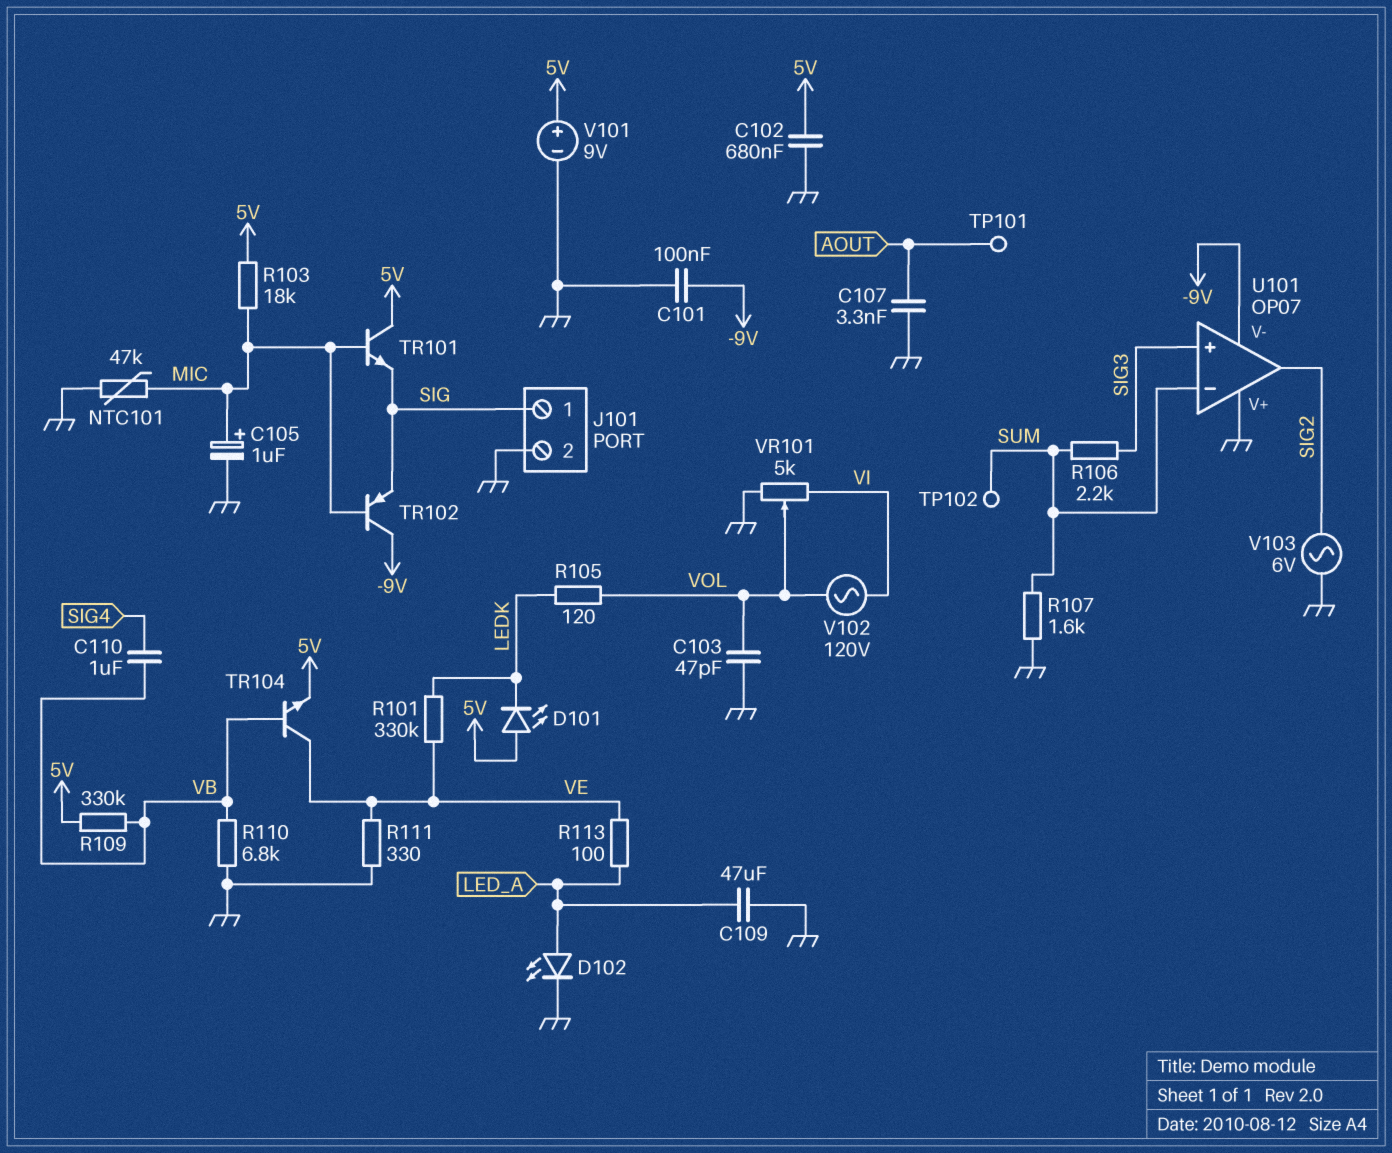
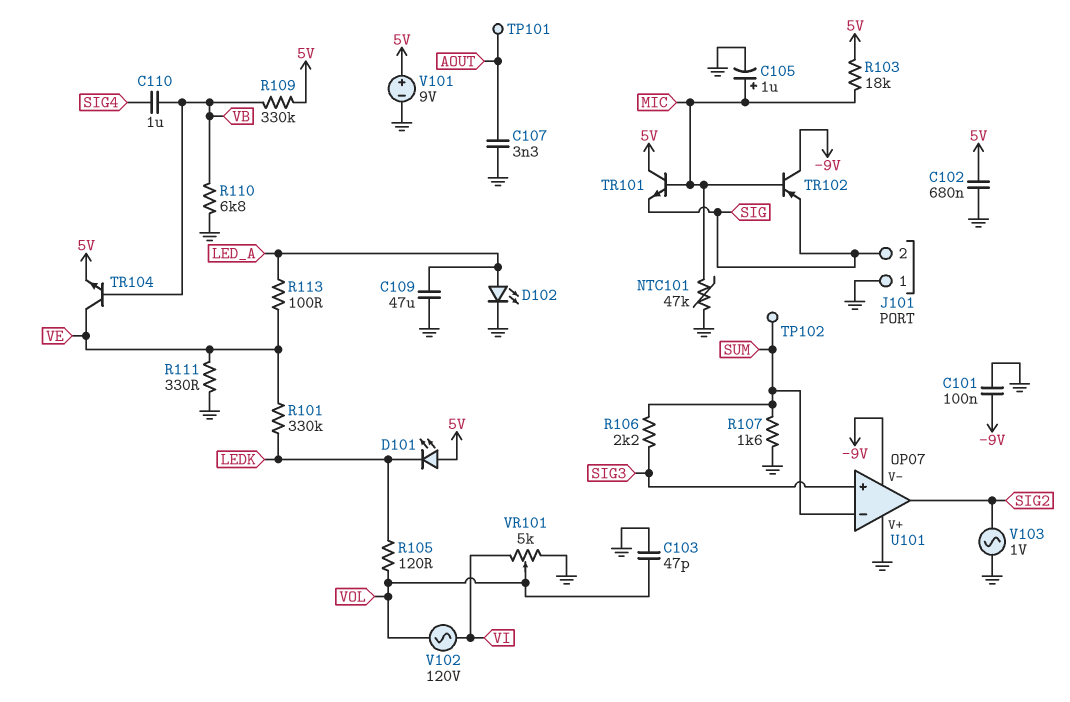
J101 pin 1: SIG -> GND
J101 pin 2: GND -> SIG
V103: AC 6V (GND, SIG2) -> AC 1V (GND, SIG2)

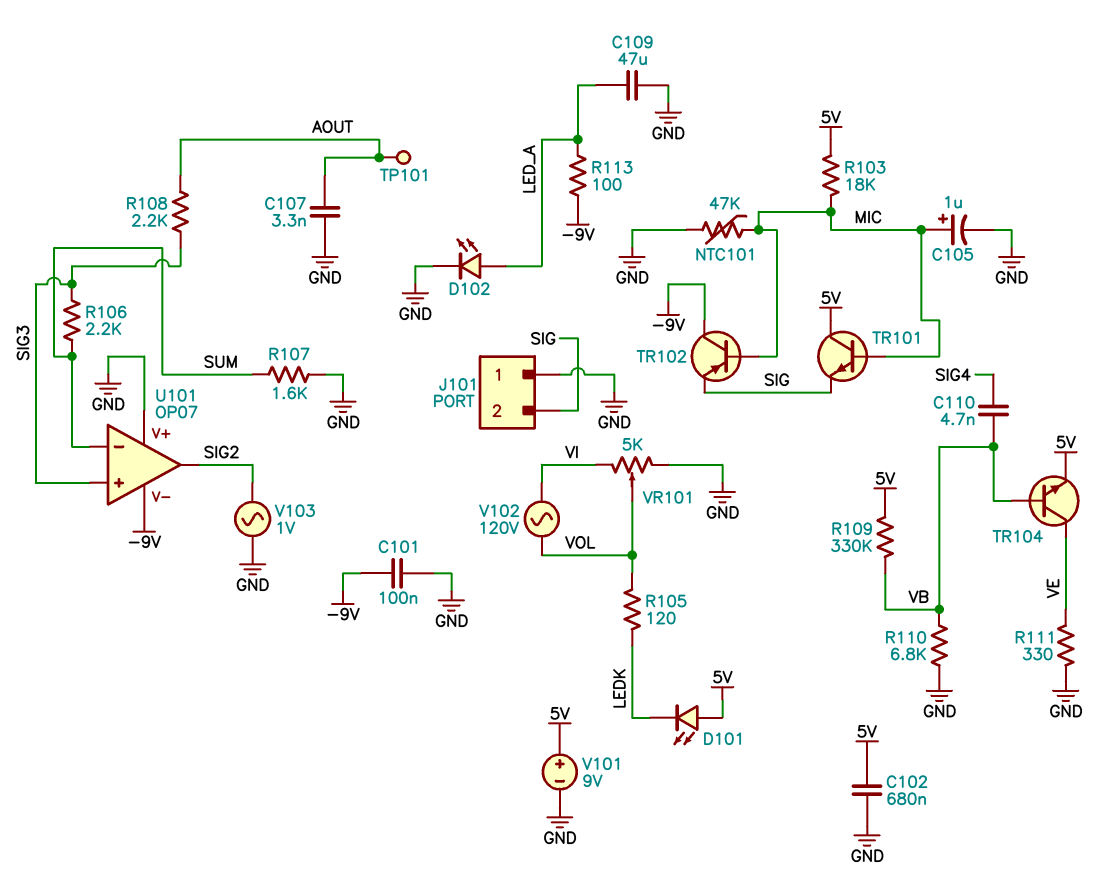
C103: 47pF (GND, VOL) -> none
C110: 1uF (SIG4, VB) -> 4.7nF (SIG4, VB)
R101: 330k (LEDK, VE) -> none
R108: none -> 2.2k (AOUT, SIG3)
R113: 100 (LED_A, VE) -> 100 (-9V, LED_A)
TP102: test point (SUM) -> none

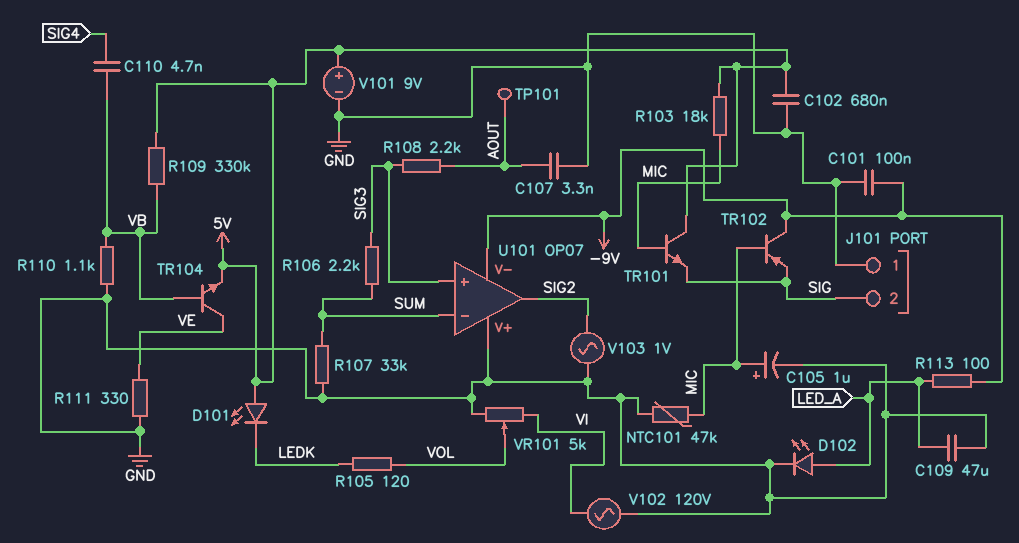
R107: 1.6k (GND, SUM) -> 33k (GND, SUM)
R110: 6.8k (GND, VB) -> 1.1k (GND, VB)
V102: AC 120V (VI, VOL) -> AC 120V (GND, VI)

